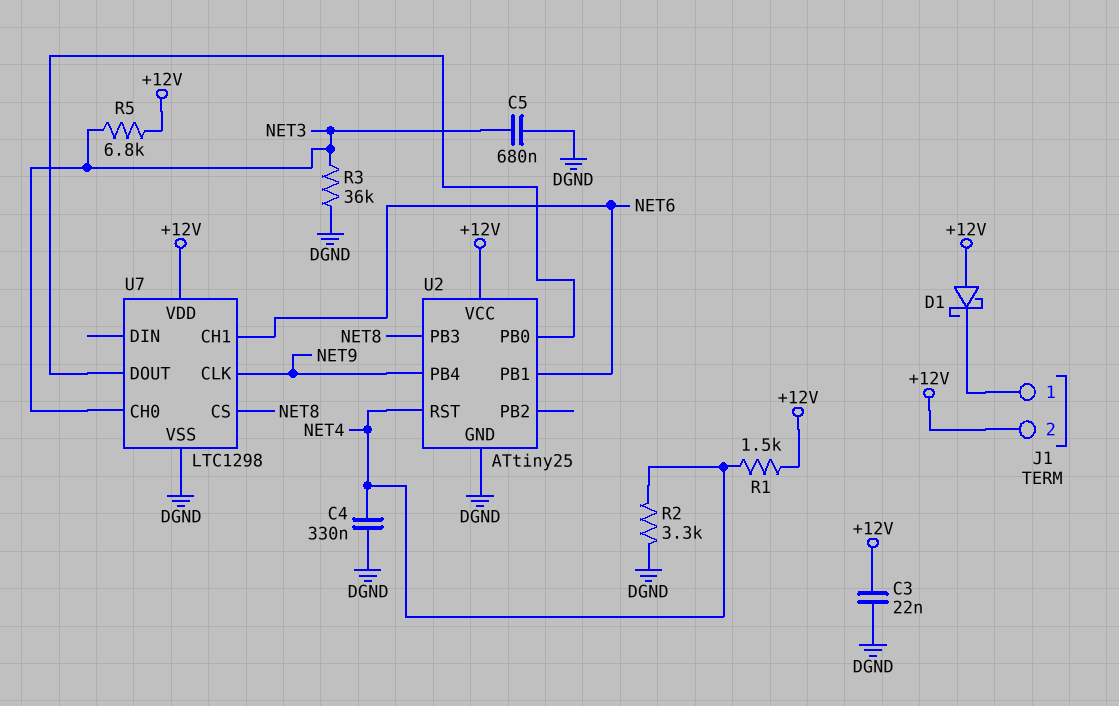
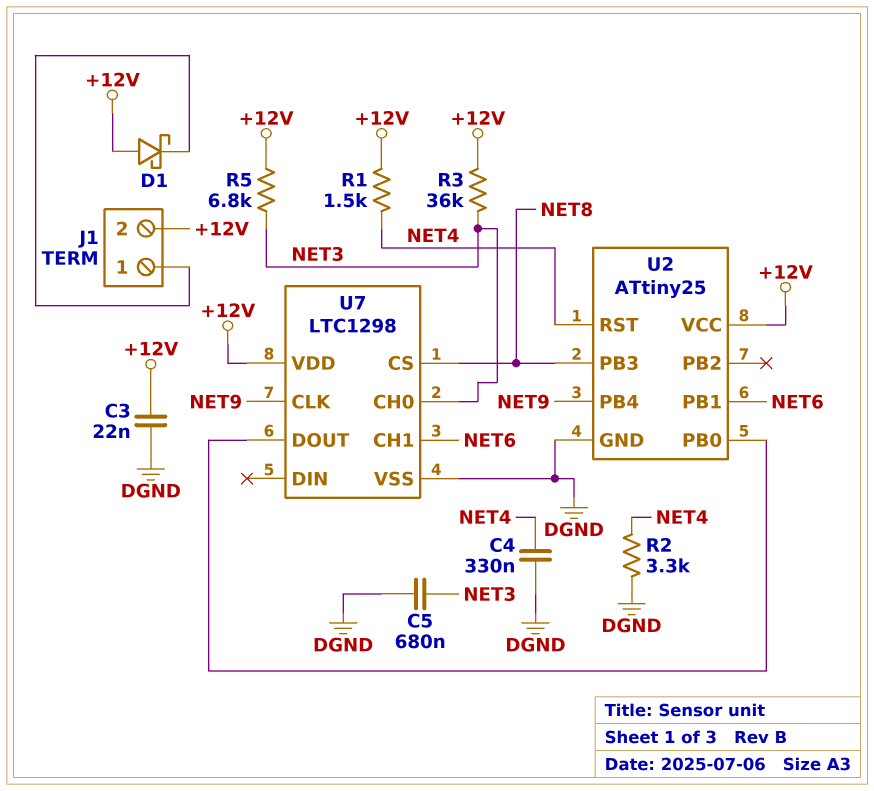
R3: 36k (DGND, NET3) -> 36k (+12V, NET3)

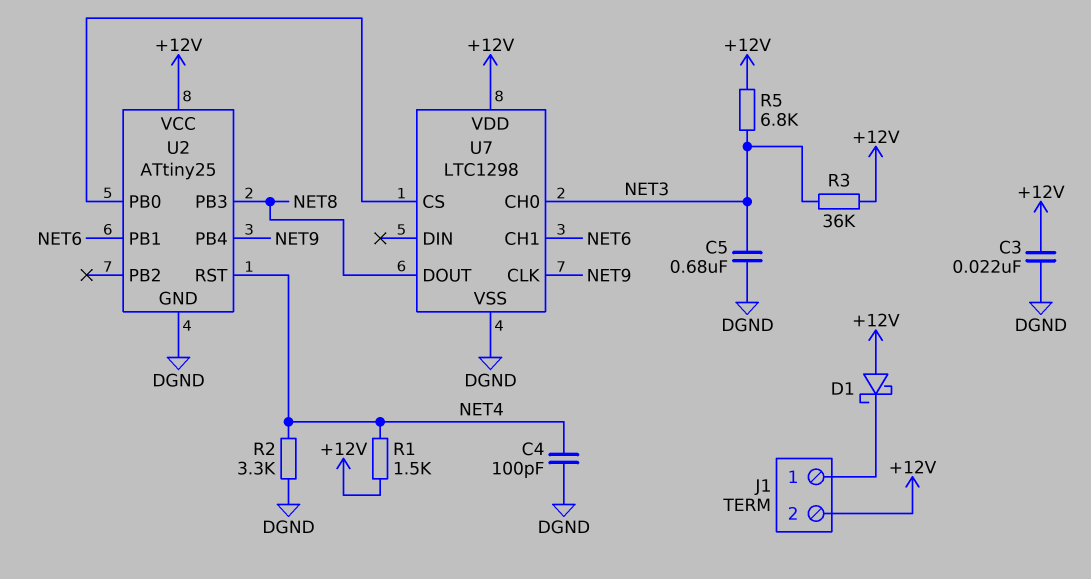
C4: 330nF (DGND, NET4) -> 100pF (DGND, NET4)
U7 pin CS: NET8 -> U2/PB0
U7 pin DOUT: U2/PB0 -> NET8

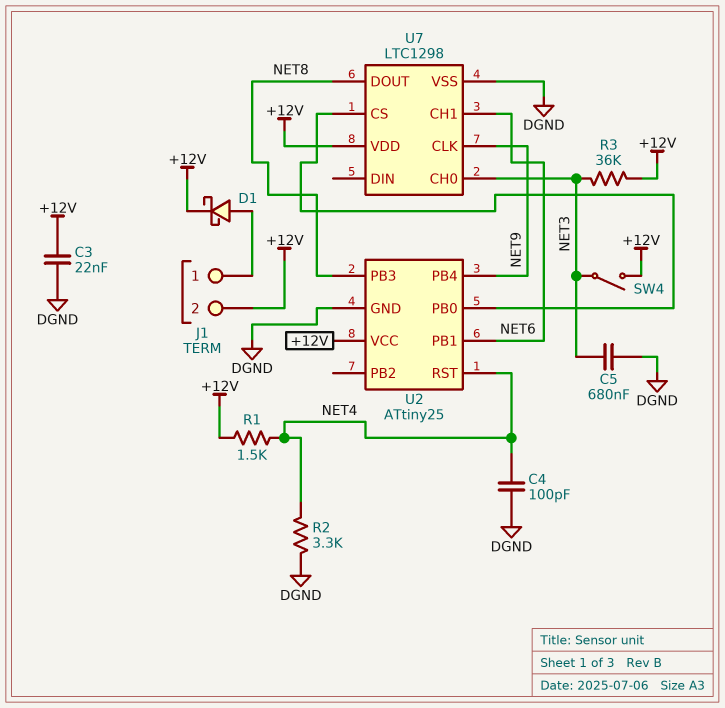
D1: schottky (A +12V, K J1/1) -> schottky (A J1/1, K +12V)
R5: 6.8k (+12V, NET3) -> none
SW4: none -> switch (+12V, NET3)

